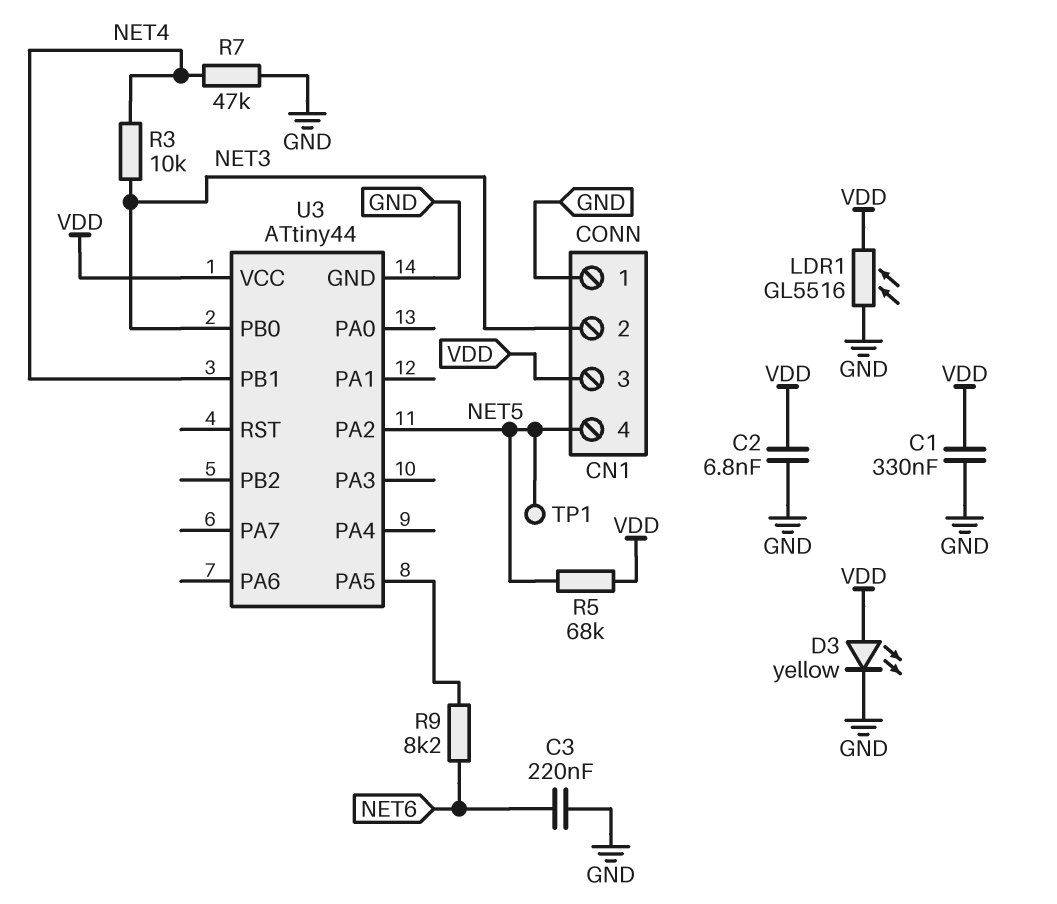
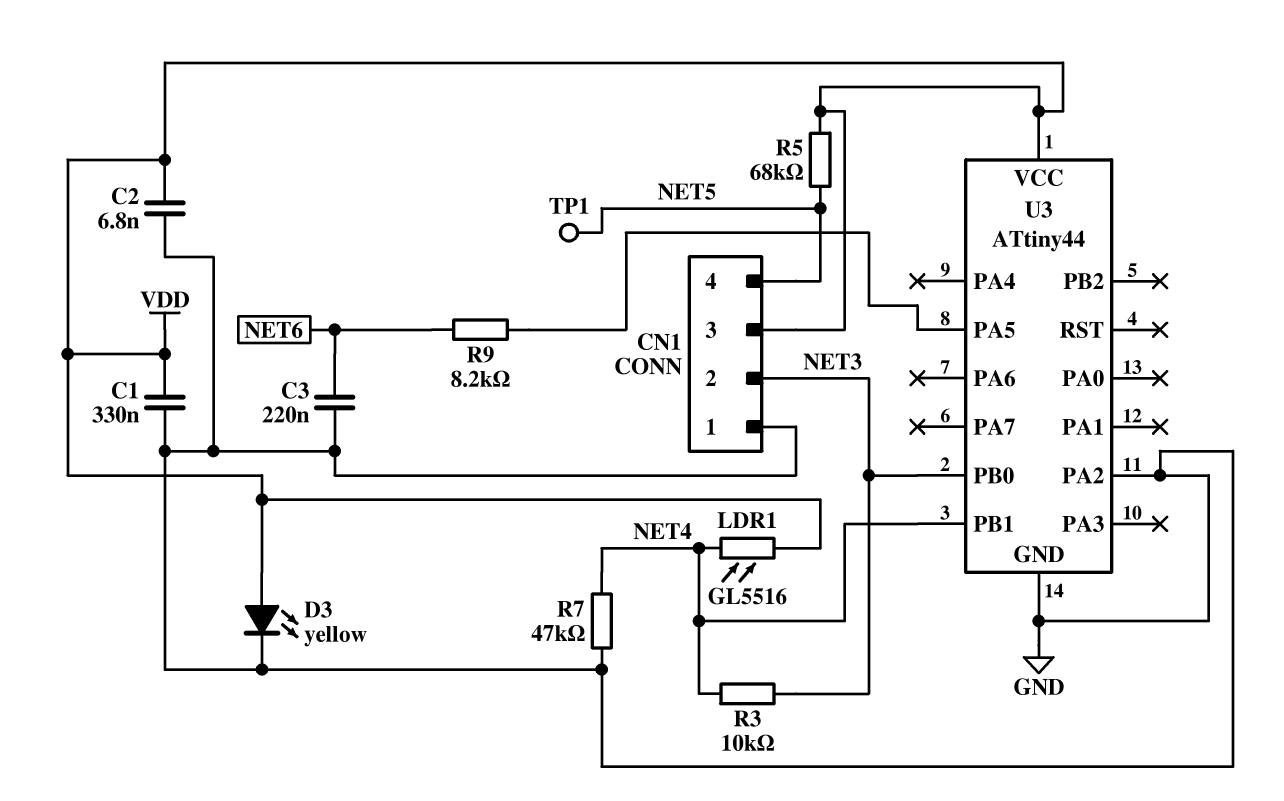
LDR1: GL5516 (GND, VDD) -> GL5516 (NET4, VDD)
U3 pin PA2: NET5 -> GND

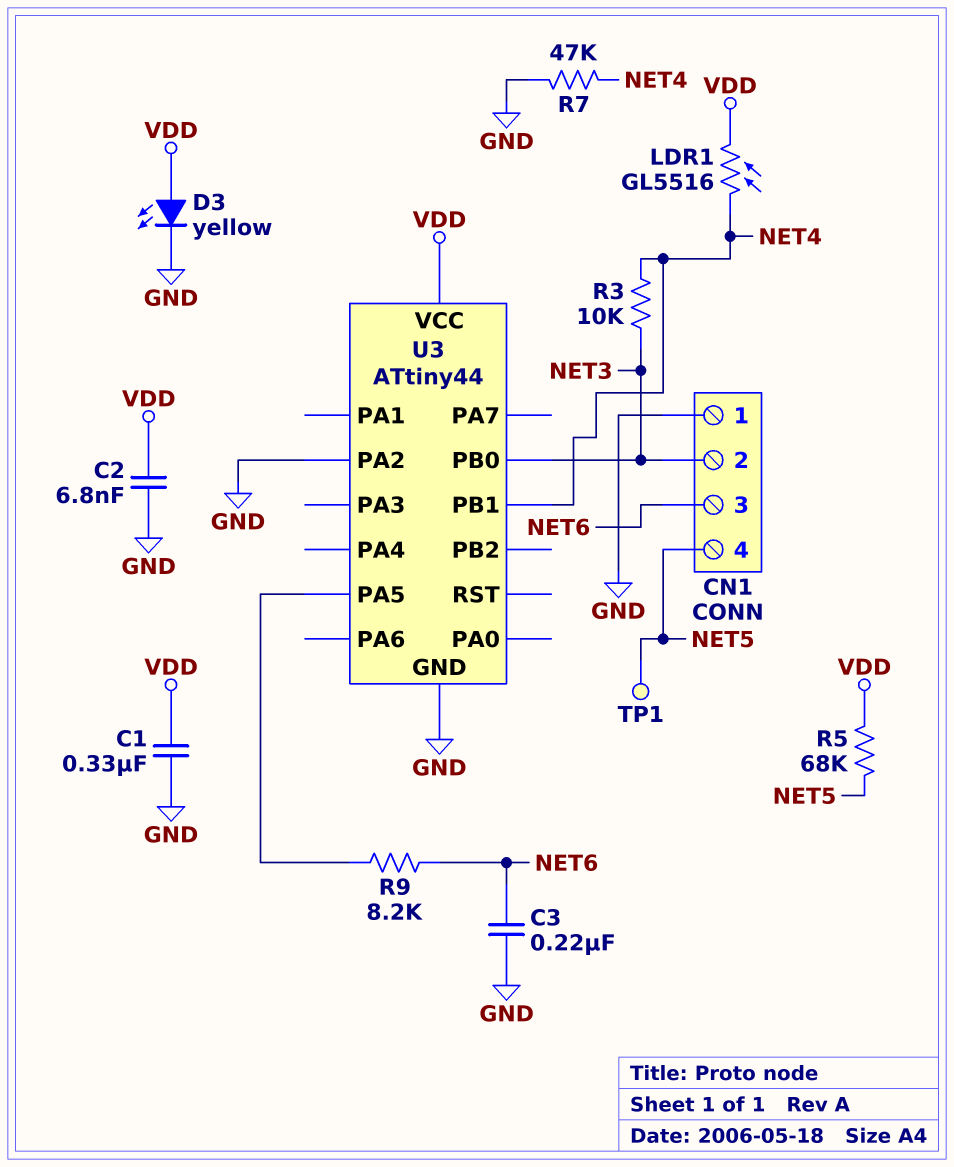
CN1 pin 3: VDD -> NET6

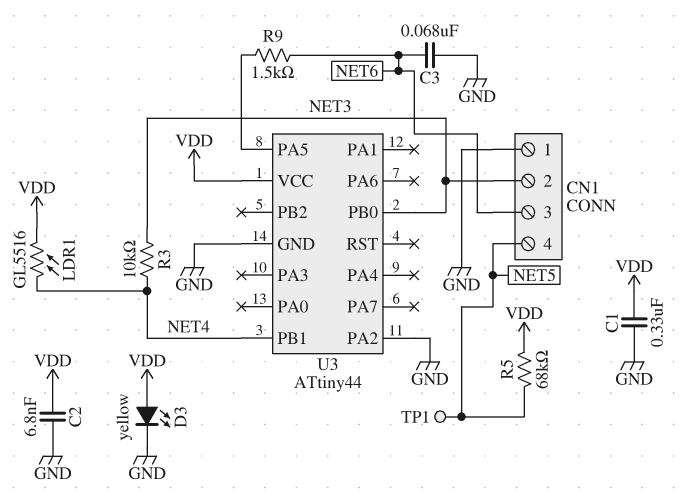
C3: 220nF (GND, NET6) -> 68nF (GND, NET6)
R7: 47k (GND, NET4) -> none
R9: 8.2k (NET6, U3/PA5) -> 1.5k (NET6, U3/PA5)

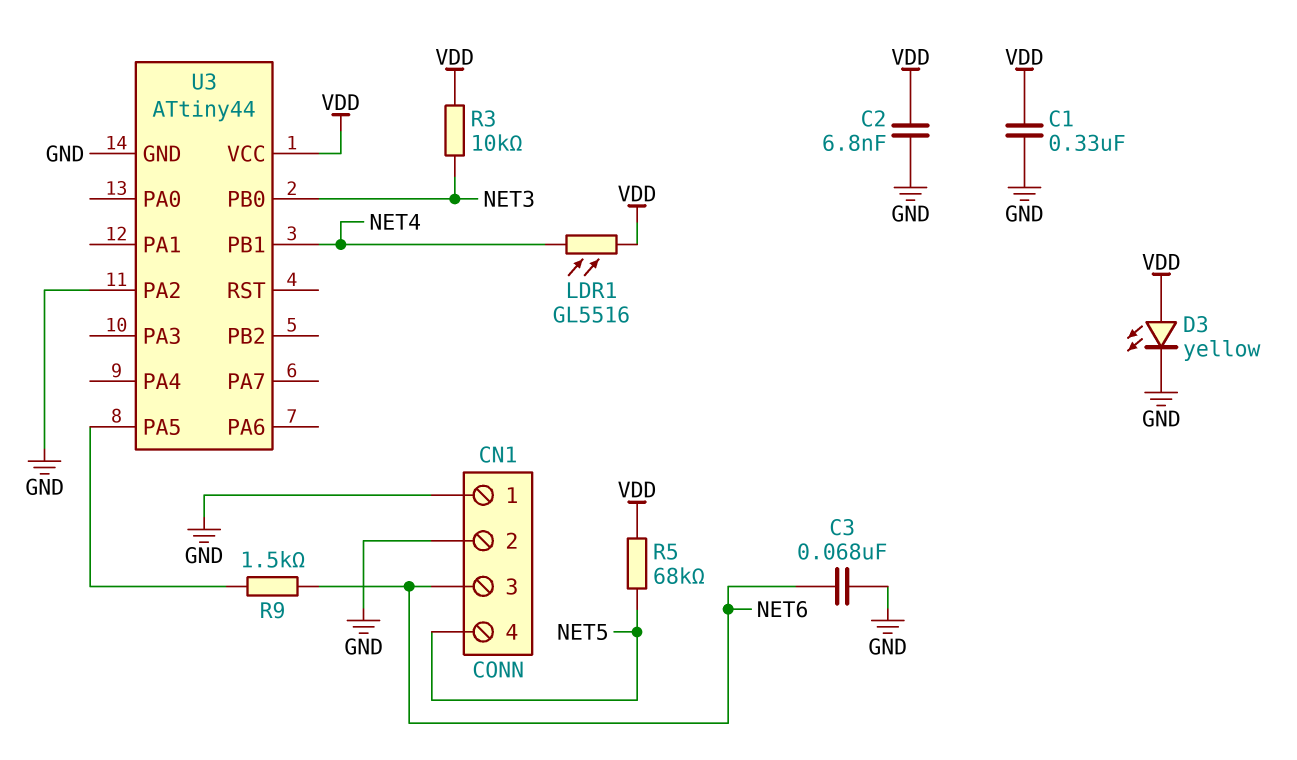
CN1 pin 2: NET3 -> GND
R3: 10k (NET3, NET4) -> 10k (NET3, VDD)
TP1: test point (NET5) -> none

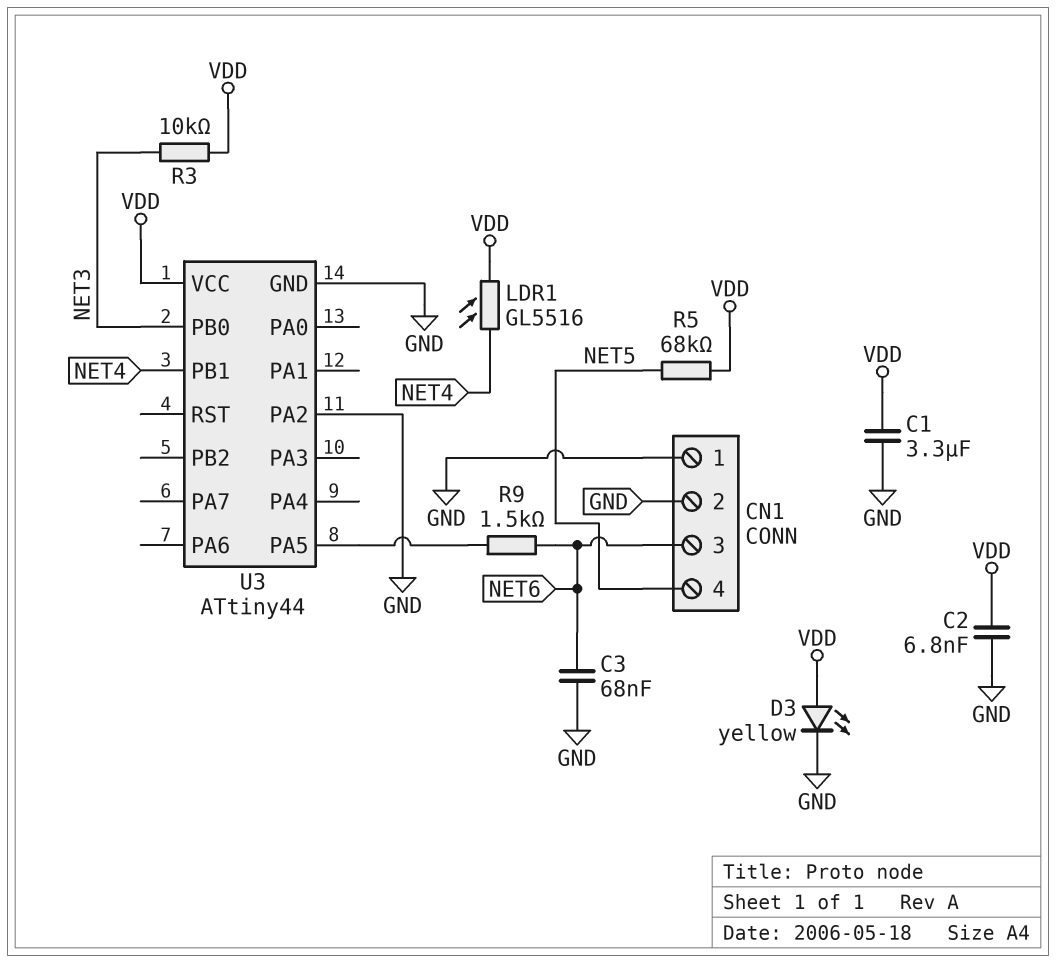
C1: 330nF (GND, VDD) -> 3.3uF (GND, VDD)

